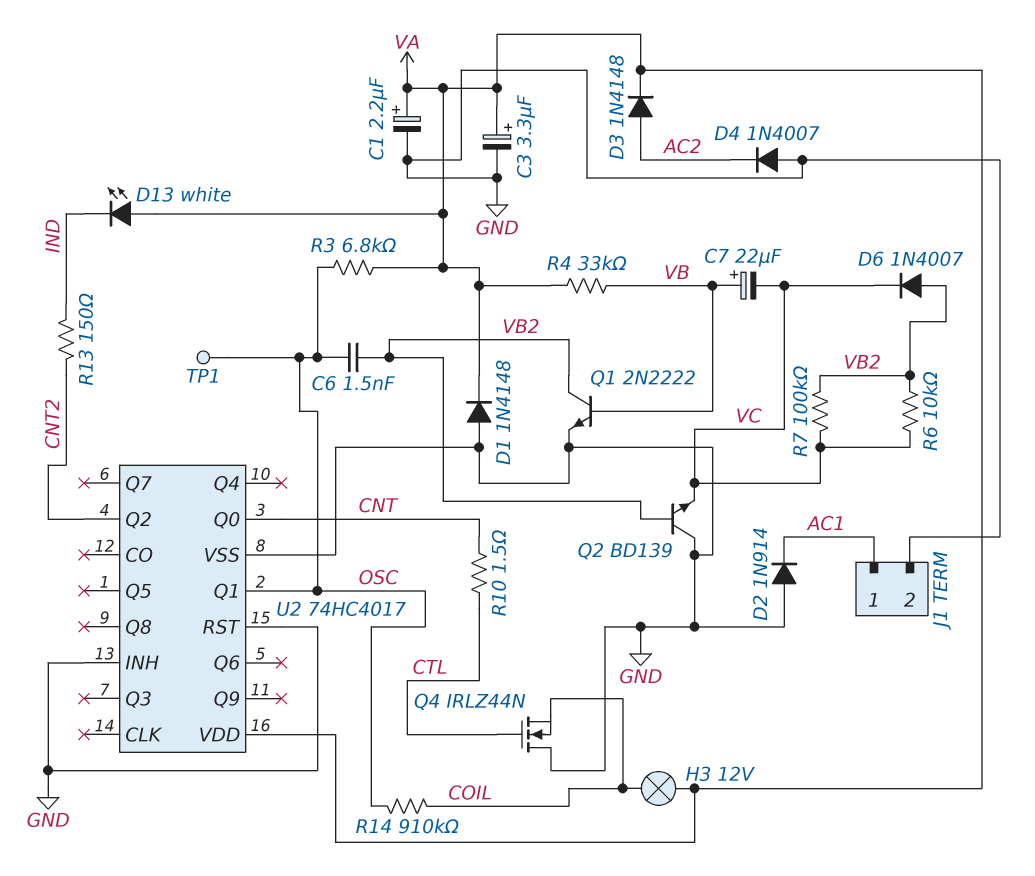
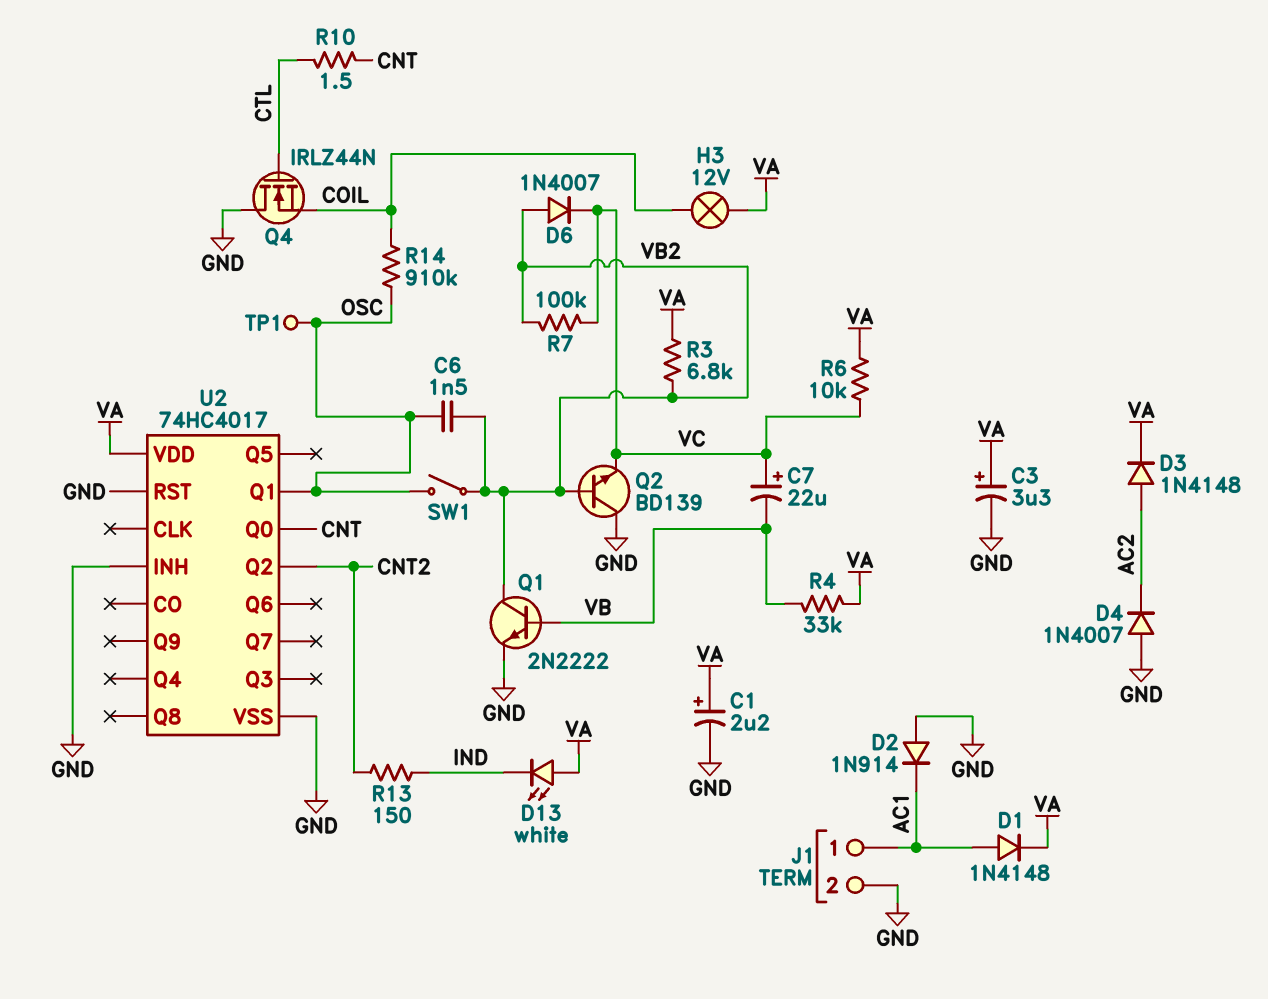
C7: 22uF (plus VB, minus VC) -> 22uF (plus VC, minus VB)
D1: diode 1N4148 (A GND, K VA) -> diode 1N4148 (A AC1, K VA)
R3: 6.8k (OSC, VA) -> 6.8k (VA, VB2)
R6: 10k (VB2, VC) -> 10k (VA, VC)
SW1: none -> switch (OSC, VB2)

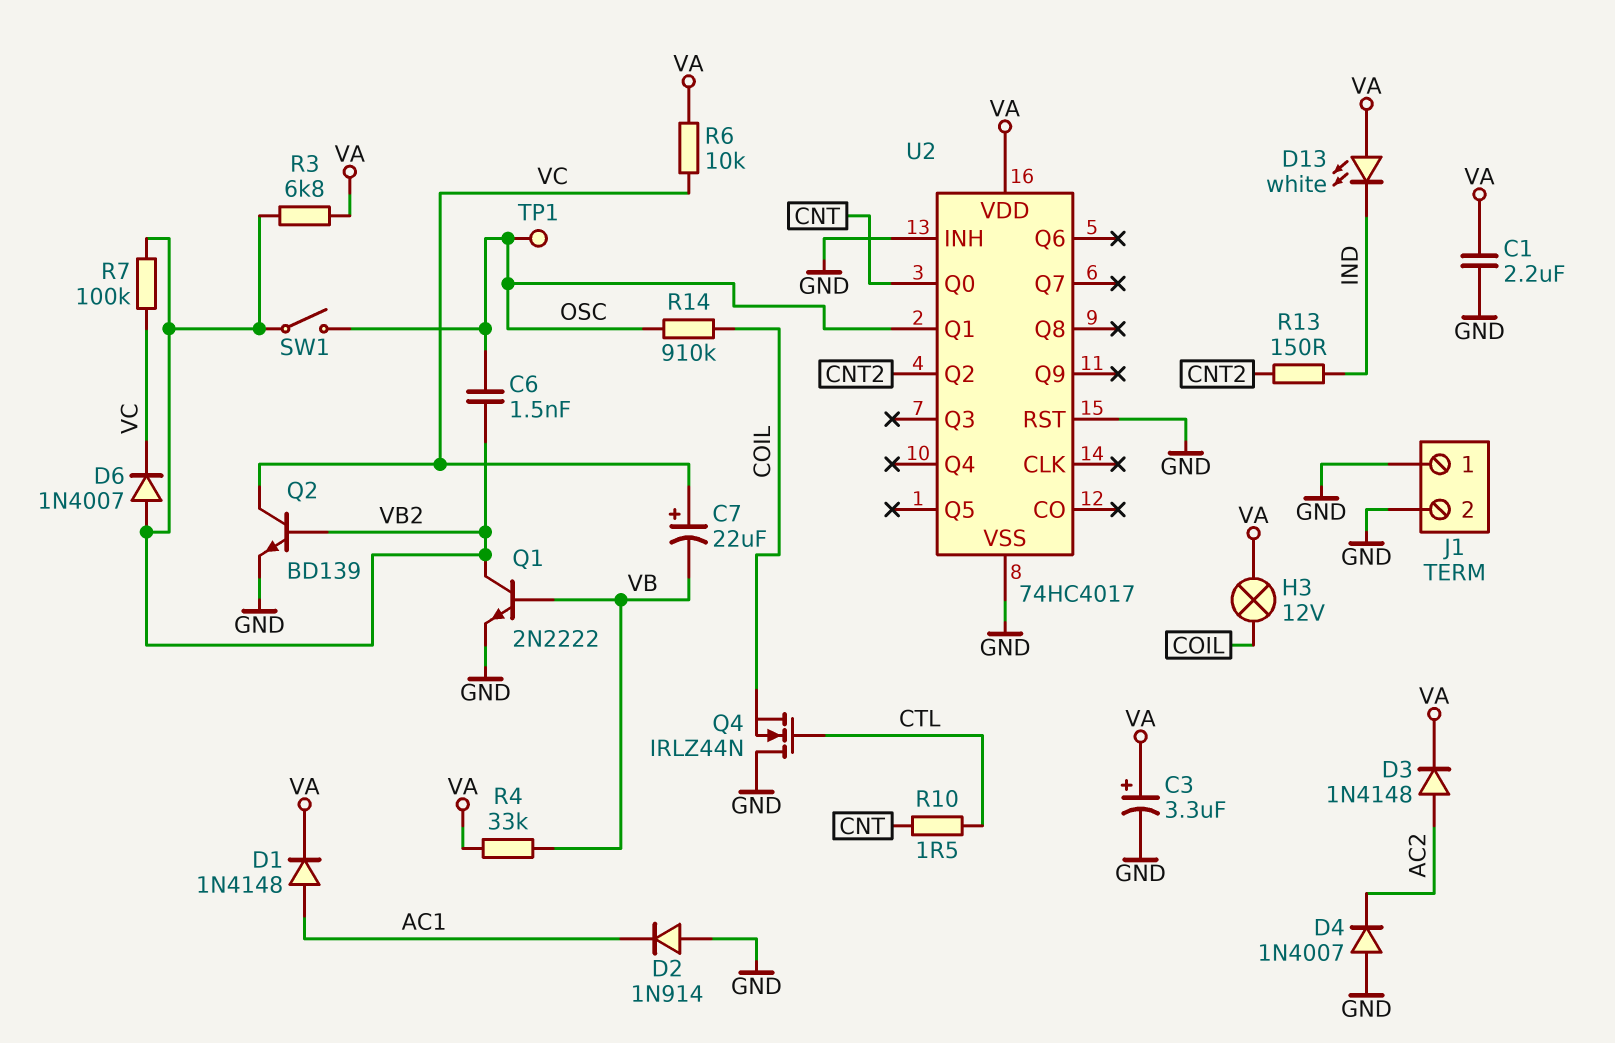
C1: 2.2uF (plus VA, minus GND) -> 2.2uF (GND, VA)
J1 pin 1: AC1 -> GND
Q2: NPN BD139 (B VB2, C GND, E VC) -> NPN BD139 (B VB2, C VC, E GND)

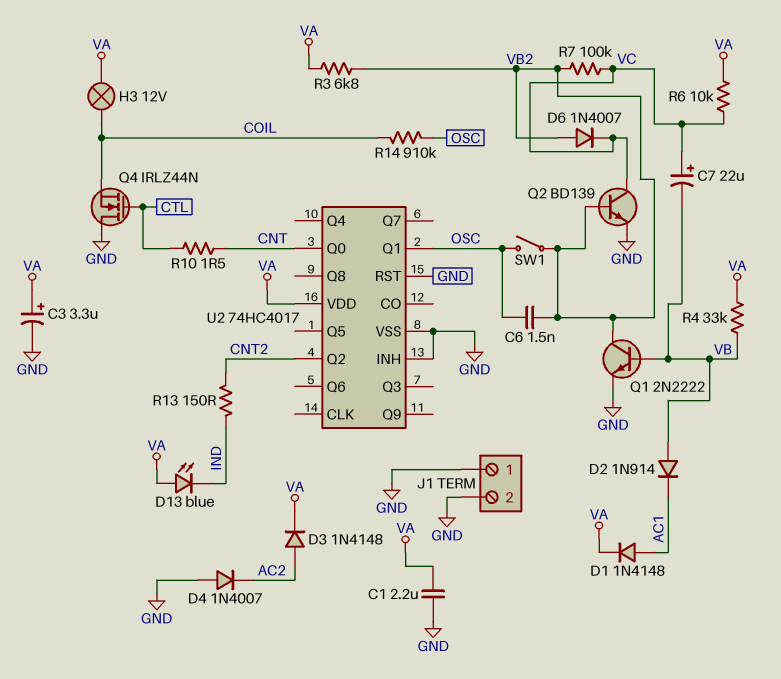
D2: diode 1N914 (A GND, K AC1) -> diode 1N914 (A VB, K AC1)
D13: LED white (A VA, K IND) -> LED blue (A VA, K IND)
TP1: test point (OSC) -> none

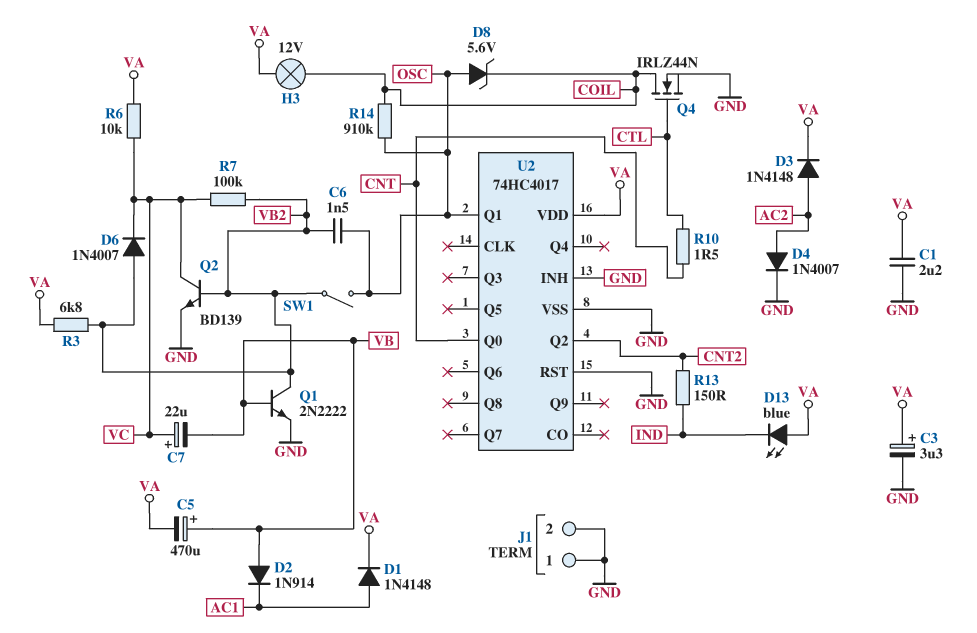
C5: none -> 470uF (plus VB, minus VA)
D4: diode 1N4007 (A GND, K AC2) -> diode 1N4007 (A AC2, K GND)
D8: none -> zener 5.6V (A OSC, K COIL)
Q4: NMOS IRLZ44N (G CTL, D GND, S COIL) -> NMOS IRLZ44N (G CTL, D COIL, S GND)
R4: 33k (VA, VB) -> none

